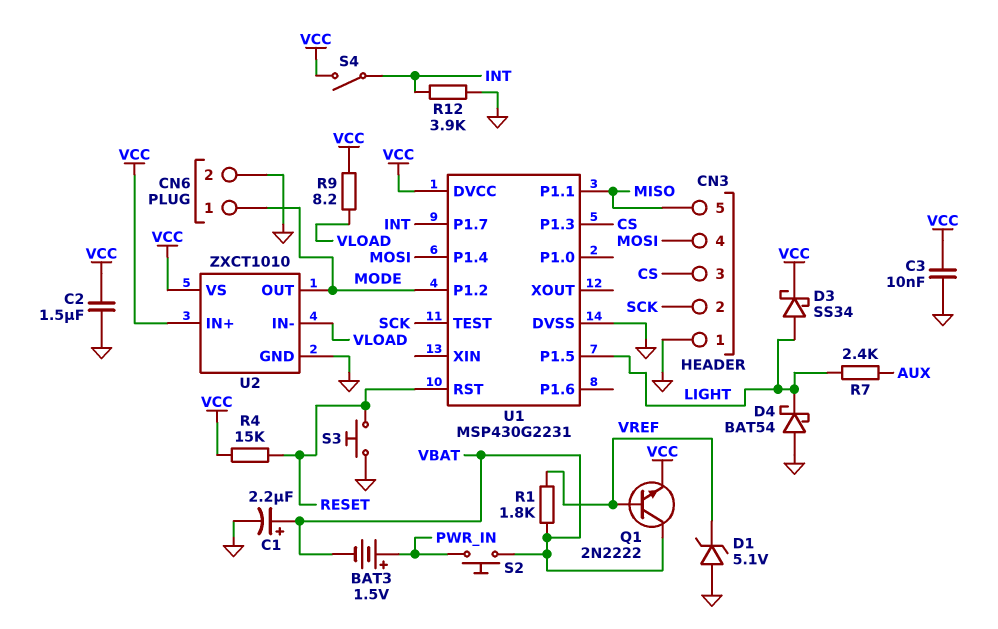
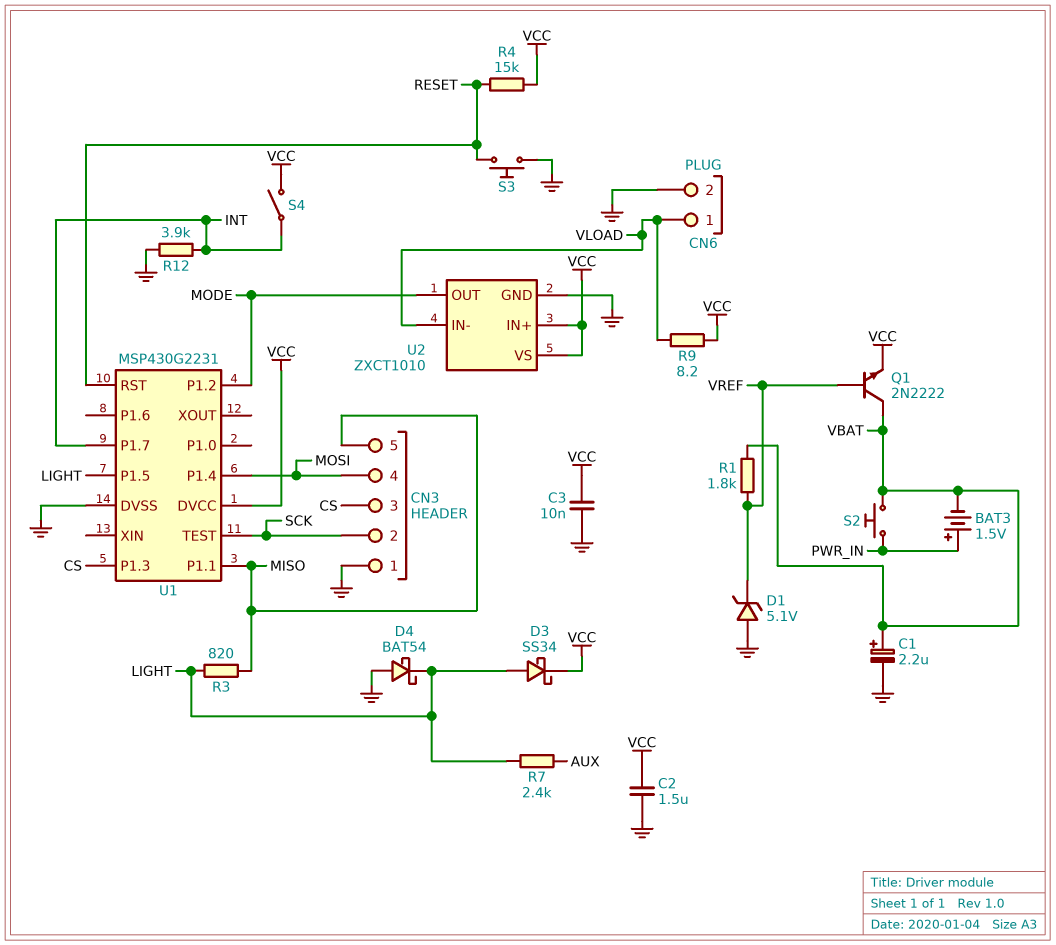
CN6 pin 1: MODE -> VLOAD
R3: none -> 820 (LIGHT, MISO)

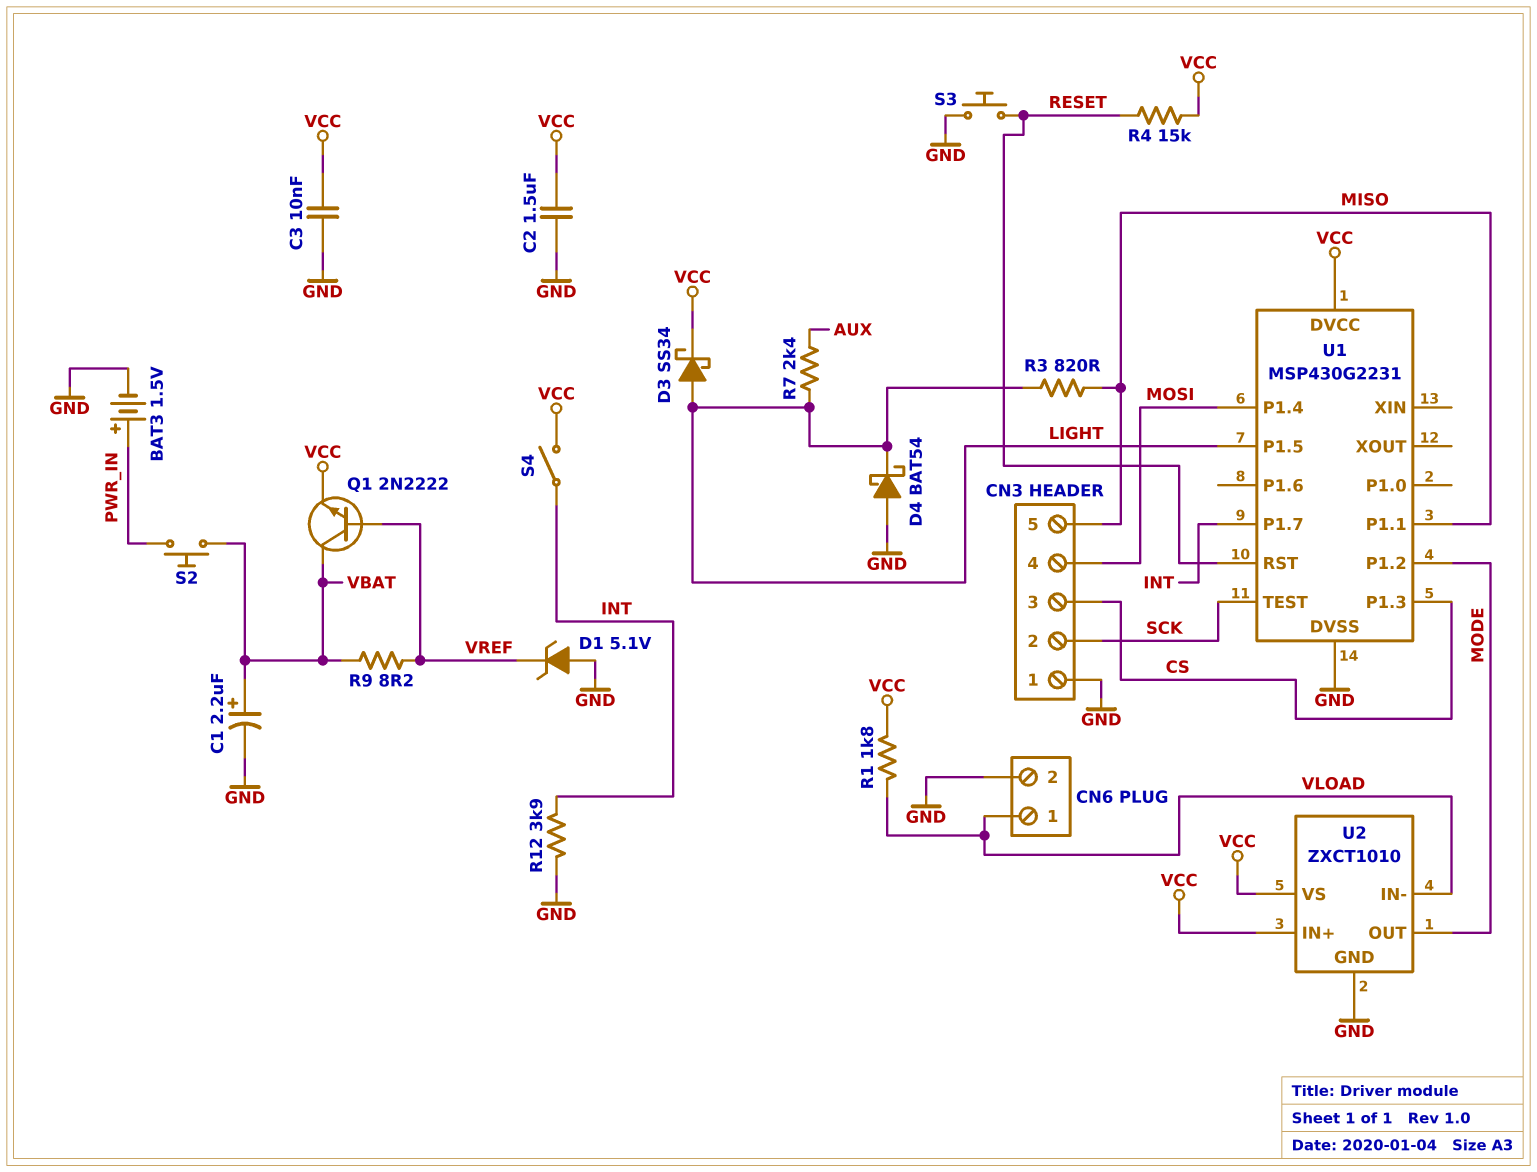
BAT3: 1.5V (plus PWR_IN, minus VBAT) -> 1.5V (plus PWR_IN, minus GND)
R1: 1.8k (VBAT, VREF) -> 1.8k (VCC, VLOAD)
R9: 8.2 (VCC, VLOAD) -> 8.2 (VBAT, VREF)

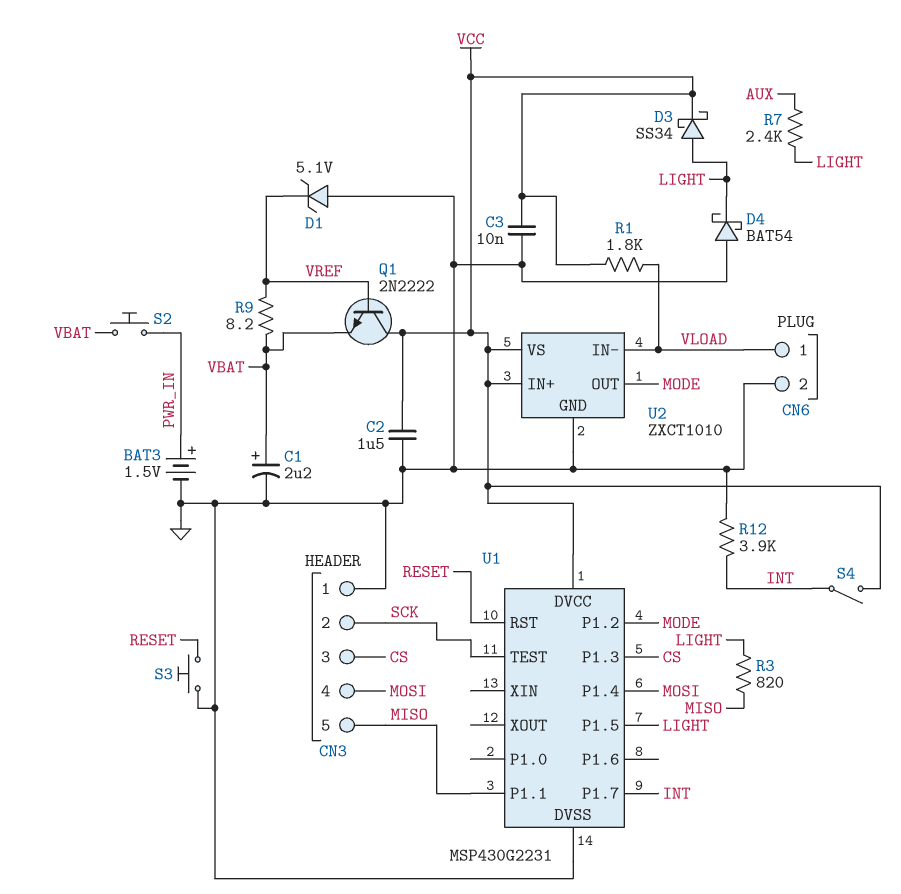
Q1: NPN 2N2222 (B VREF, C VBAT, E VCC) -> NPN 2N2222 (B VREF, C VCC, E VBAT)
R4: 15k (RESET, VCC) -> none

